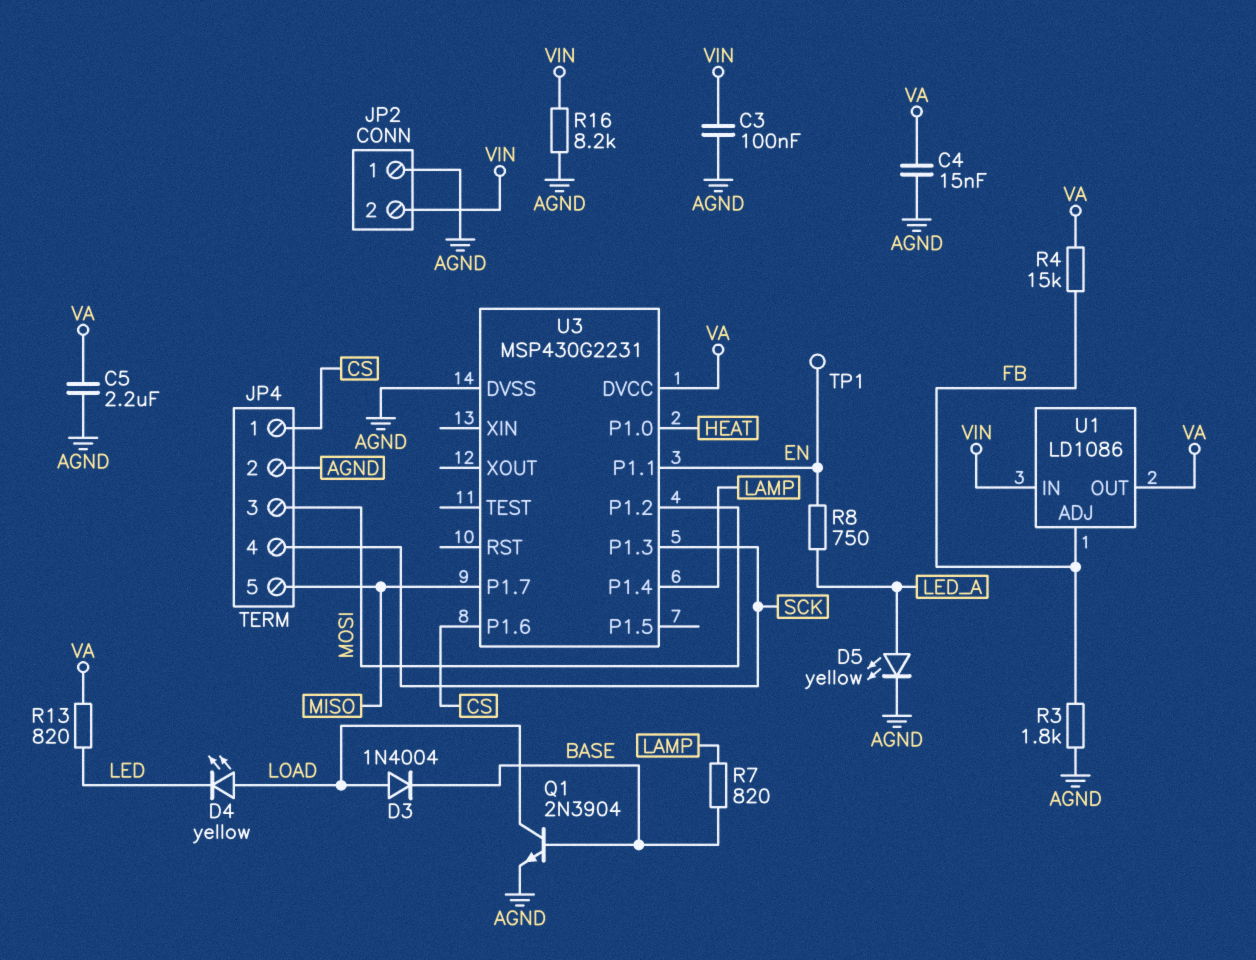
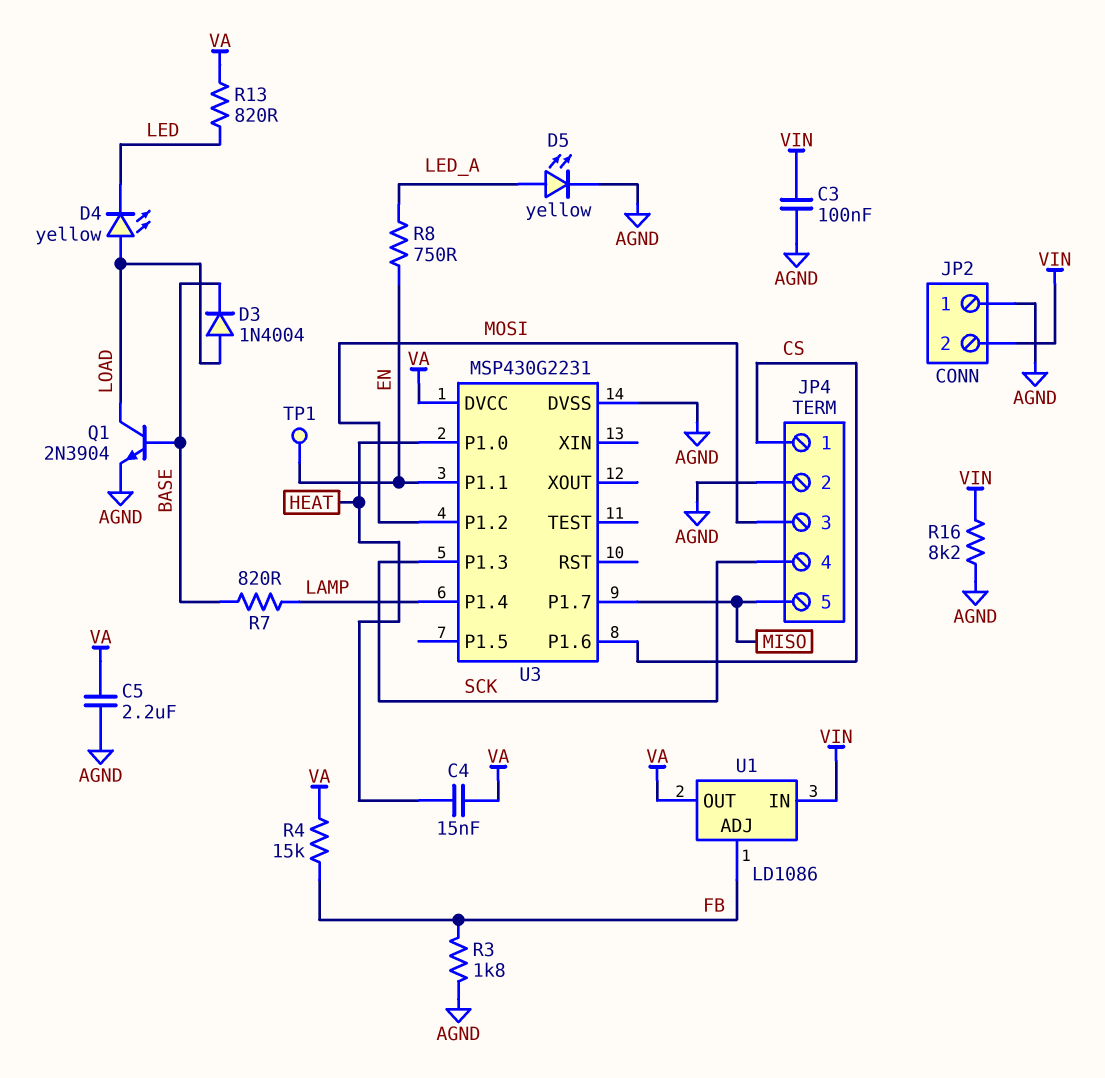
C4: 15nF (AGND, VA) -> 15nF (HEAT, VA)

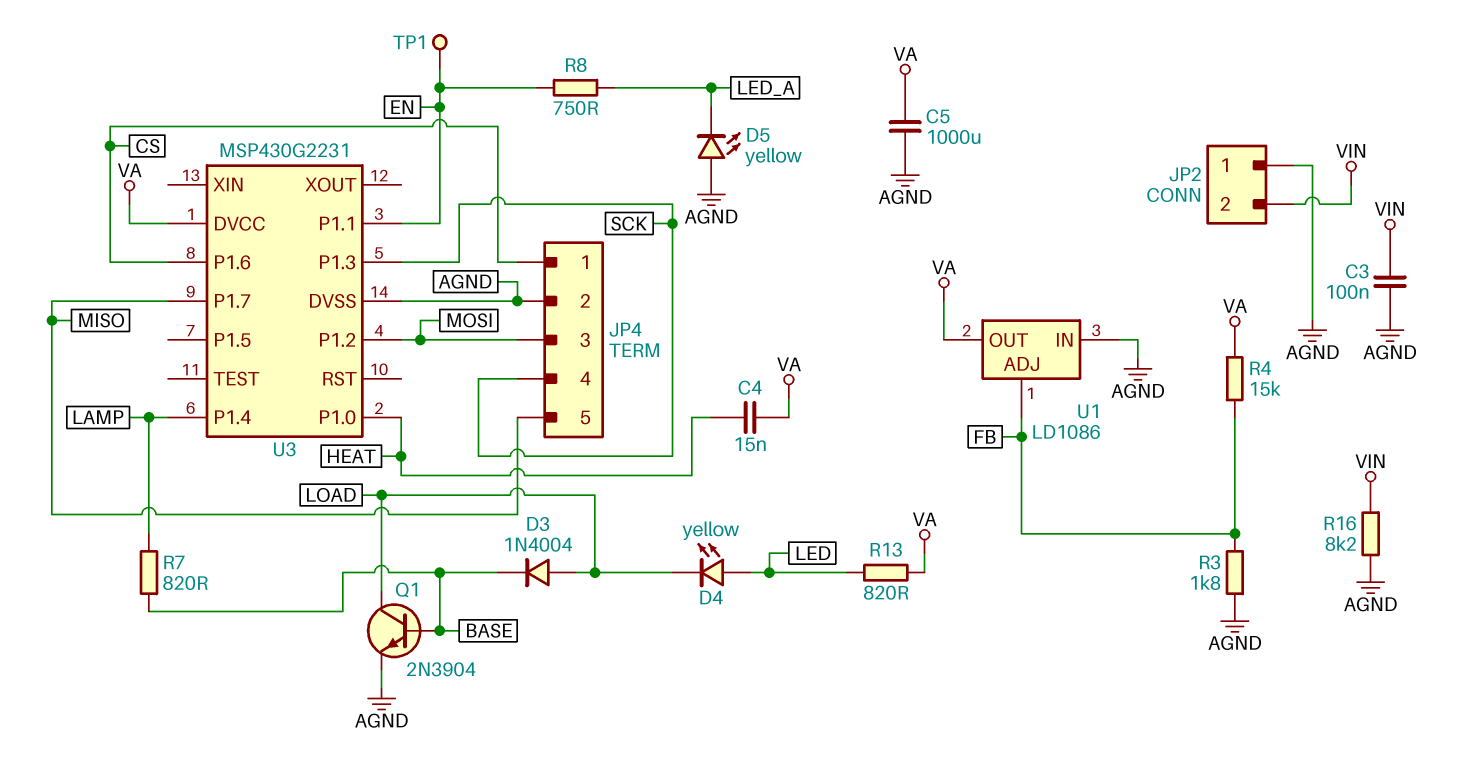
C5: 2.2uF (AGND, VA) -> 1000uF (AGND, VA)
D4: LED yellow (A LOAD, K LED) -> LED yellow (A LED, K LOAD)
D5: LED yellow (A LED_A, K AGND) -> LED yellow (A AGND, K LED_A)
U1 pin IN: VIN -> AGND

